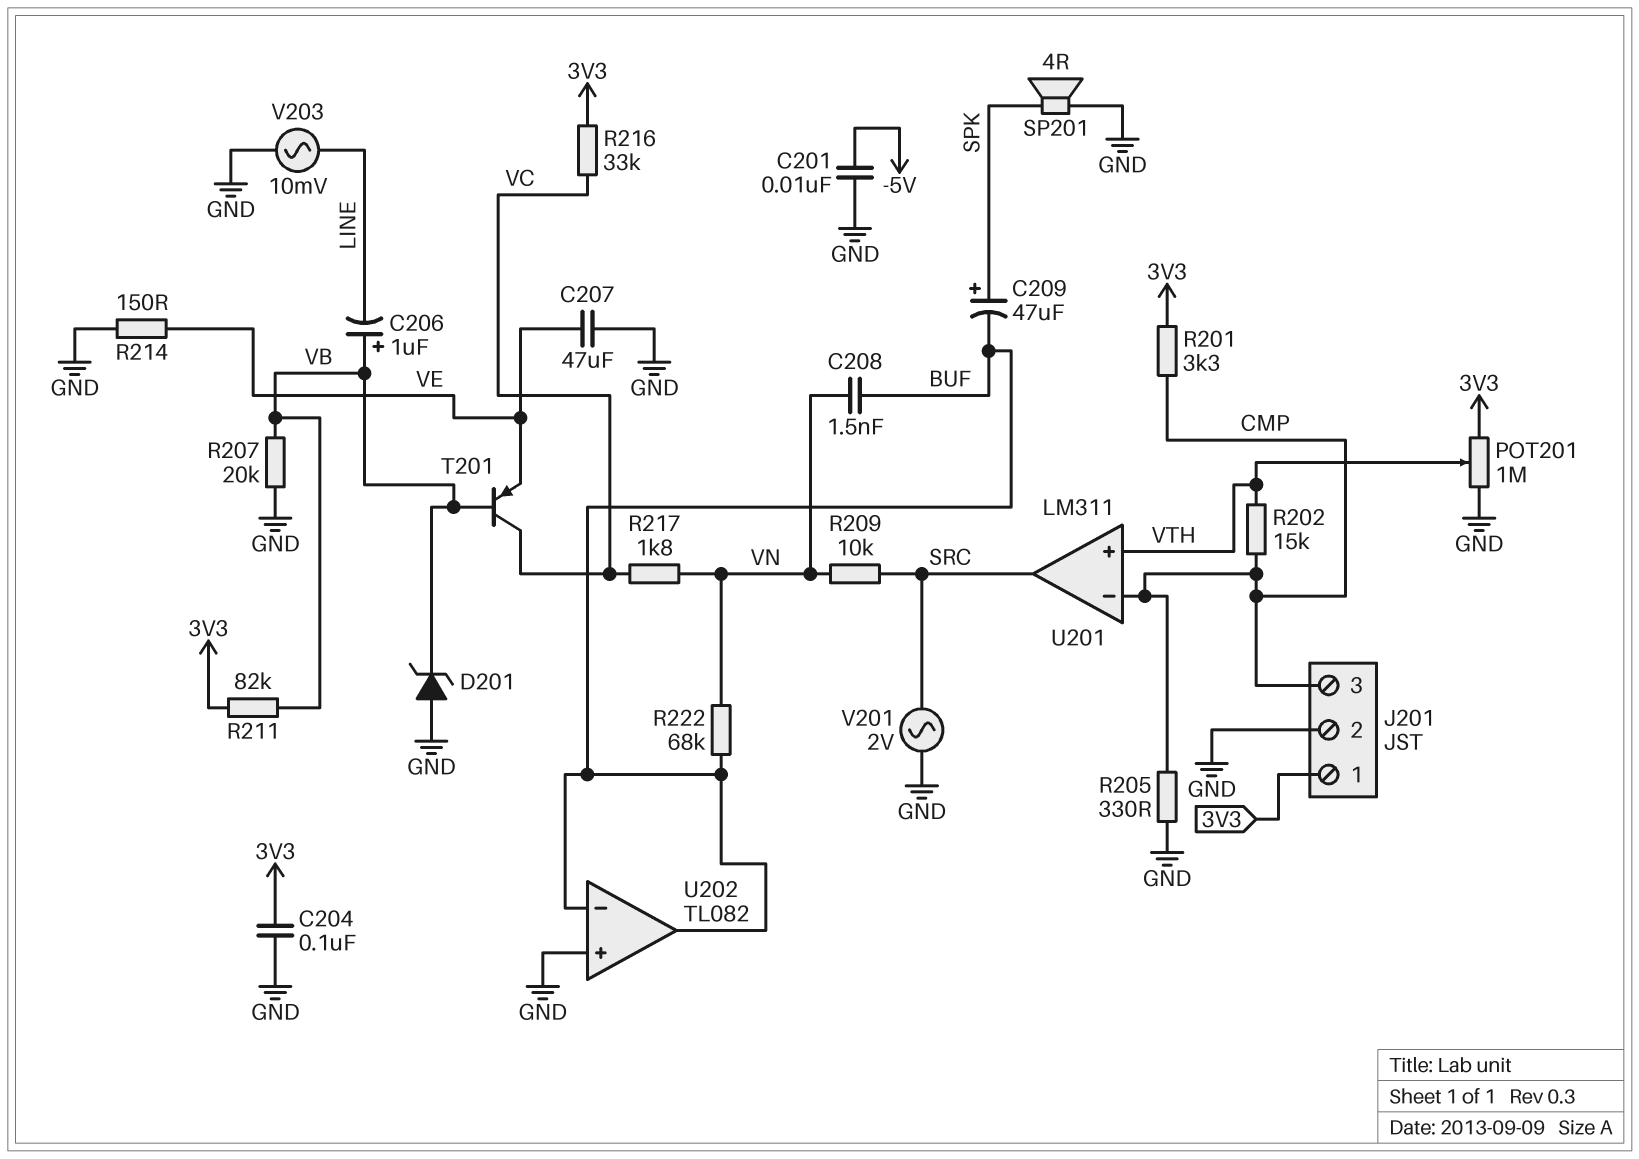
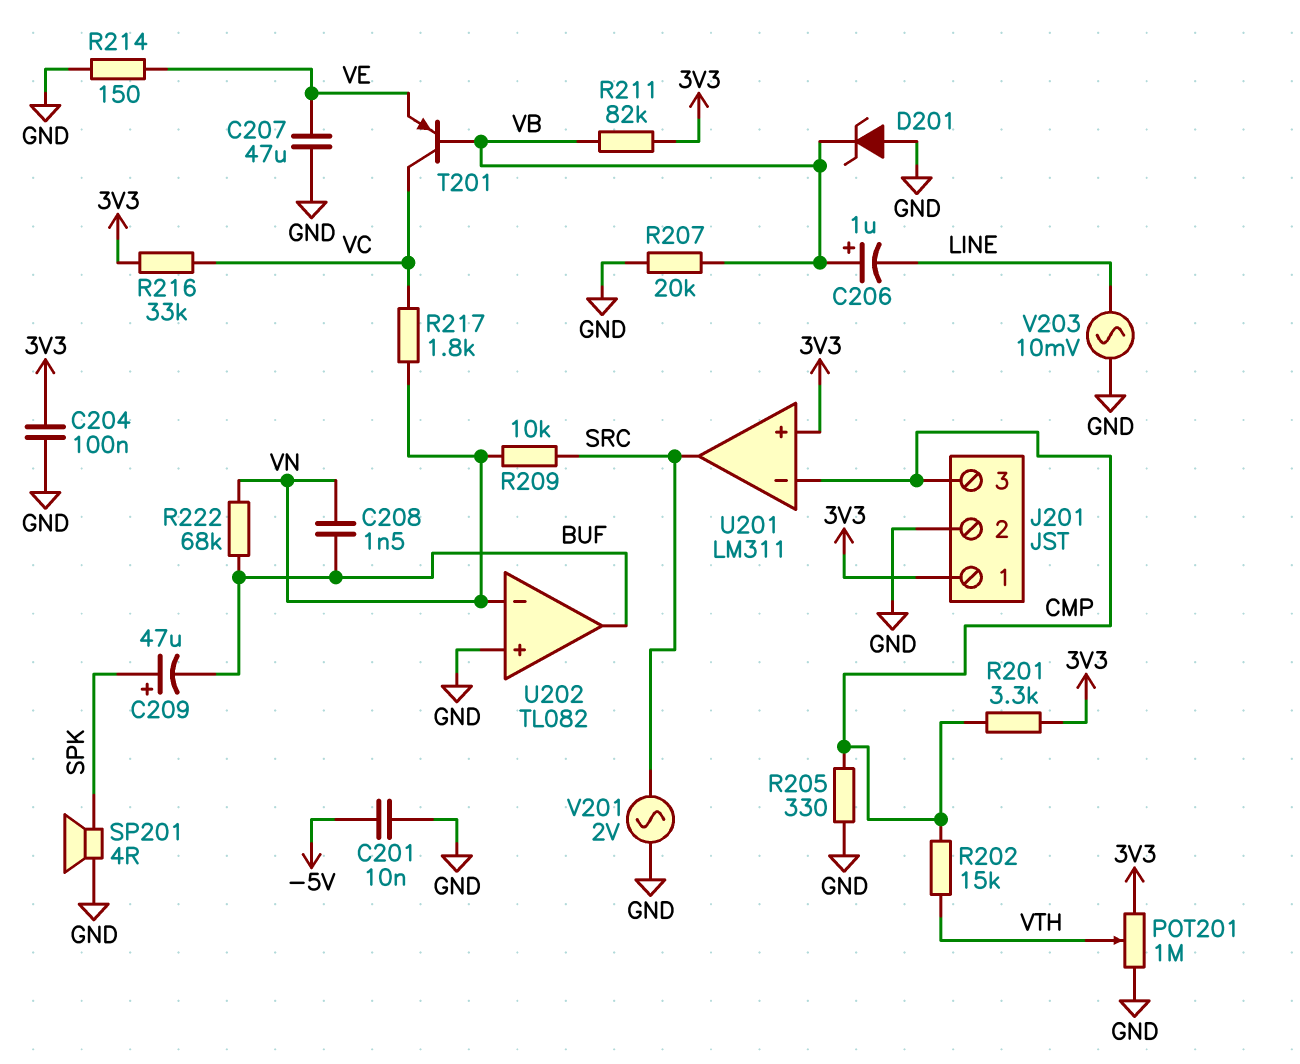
U201 pin in+: VTH -> 3V3
U202 pin in-: BUF -> VN

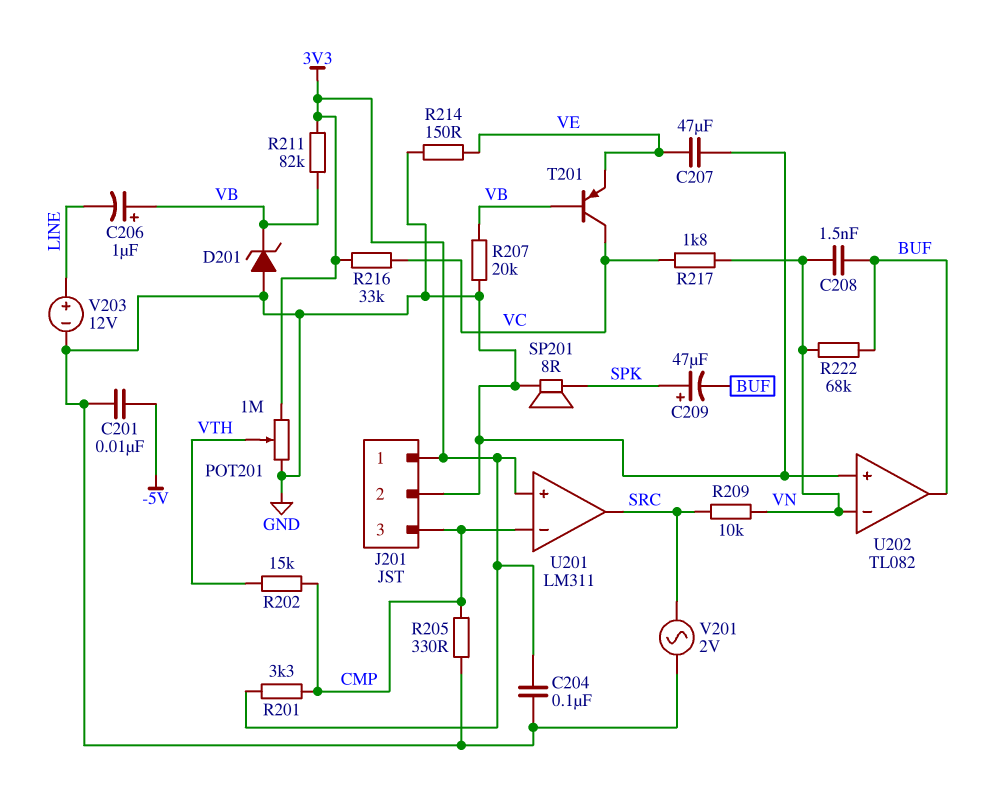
SP201: speaker 4R (GND, SPK) -> speaker 8R (GND, SPK)
V203: AC 10mV (GND, LINE) -> 12V (plus LINE, minus GND)

